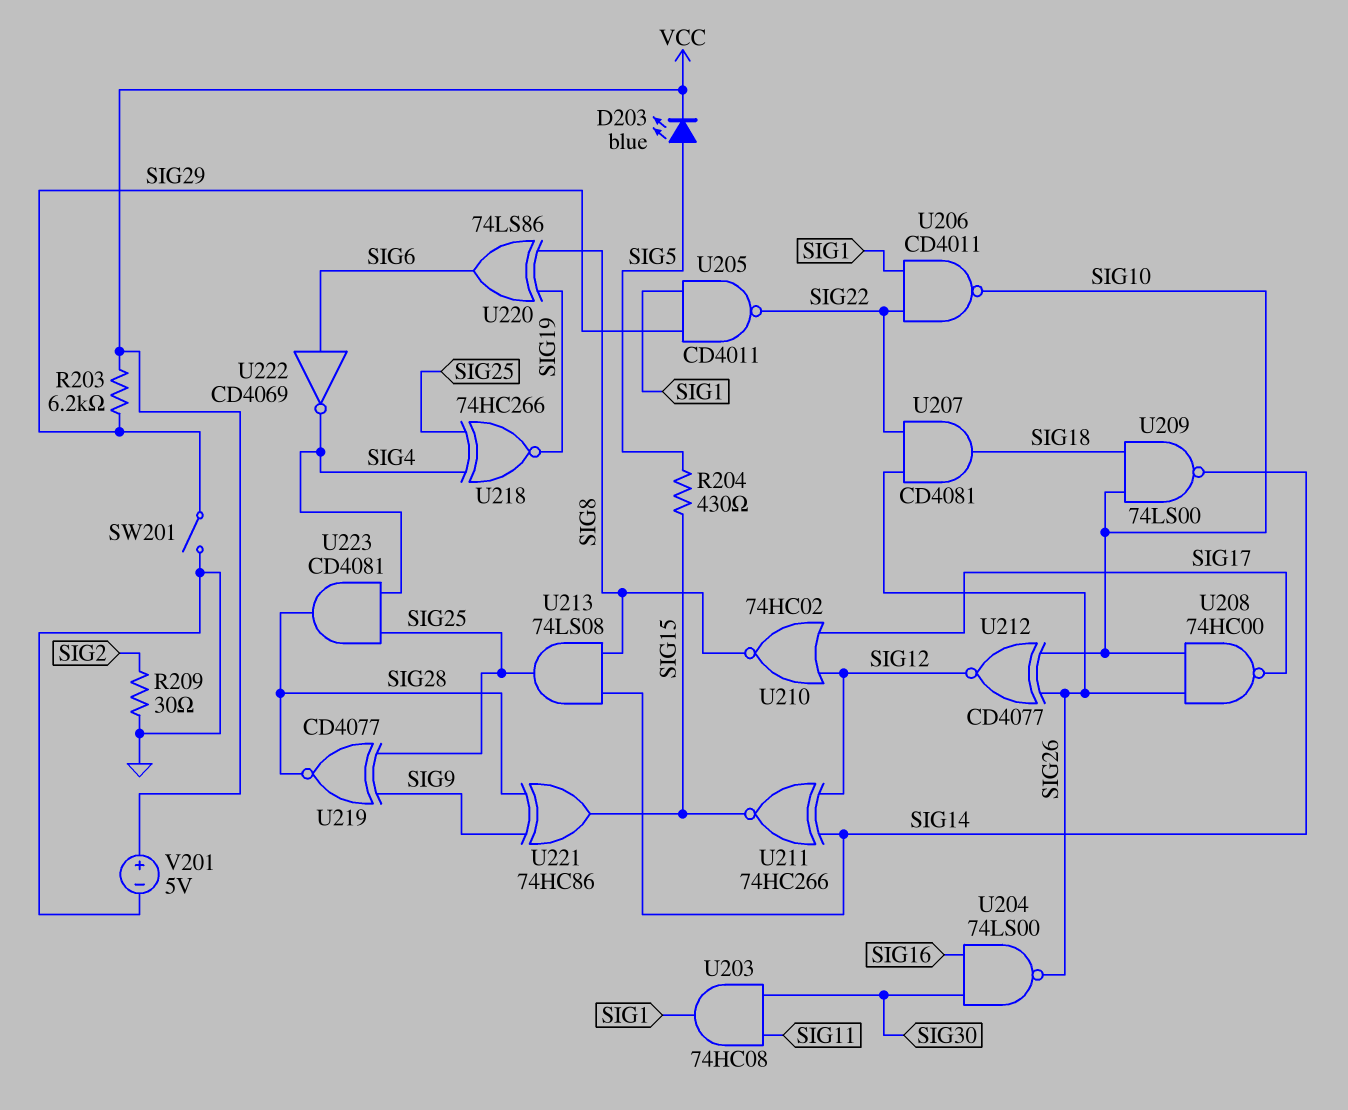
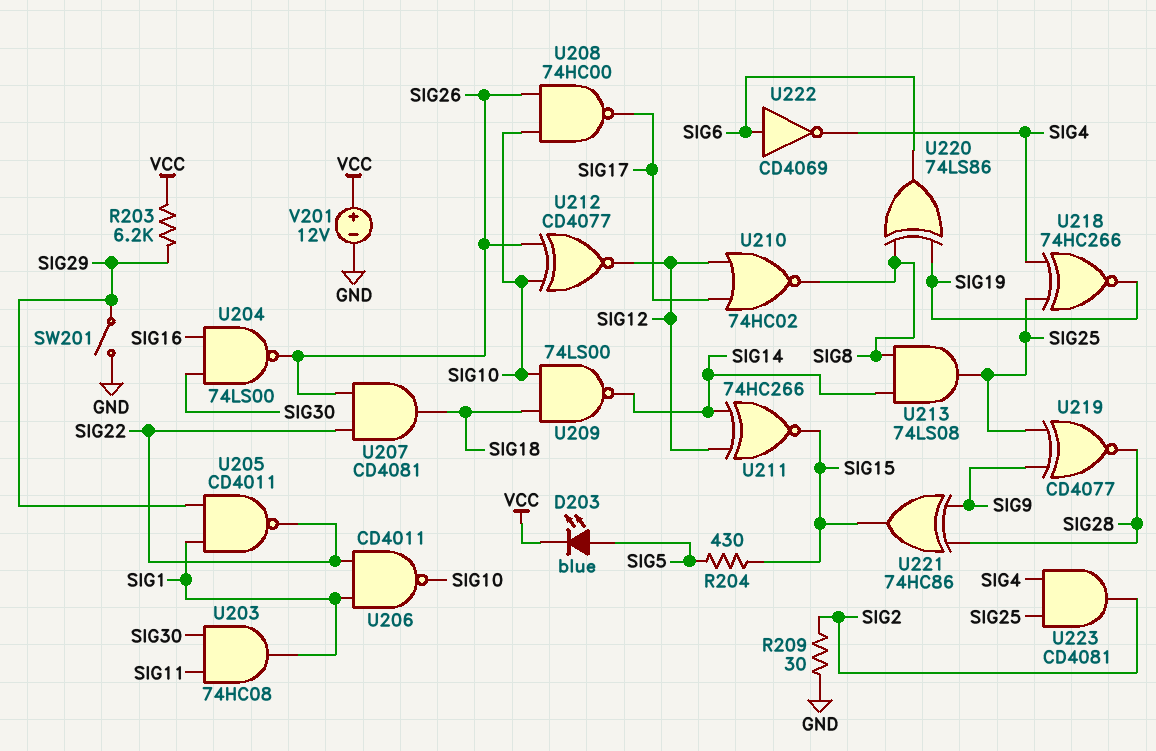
U223: AND CD4081 (in SIG4, in SIG25, out SIG28) -> AND CD4081 (in SIG4, in SIG25, out SIG2)
V201: 5V (plus VCC, minus GND) -> 12V (plus VCC, minus GND)

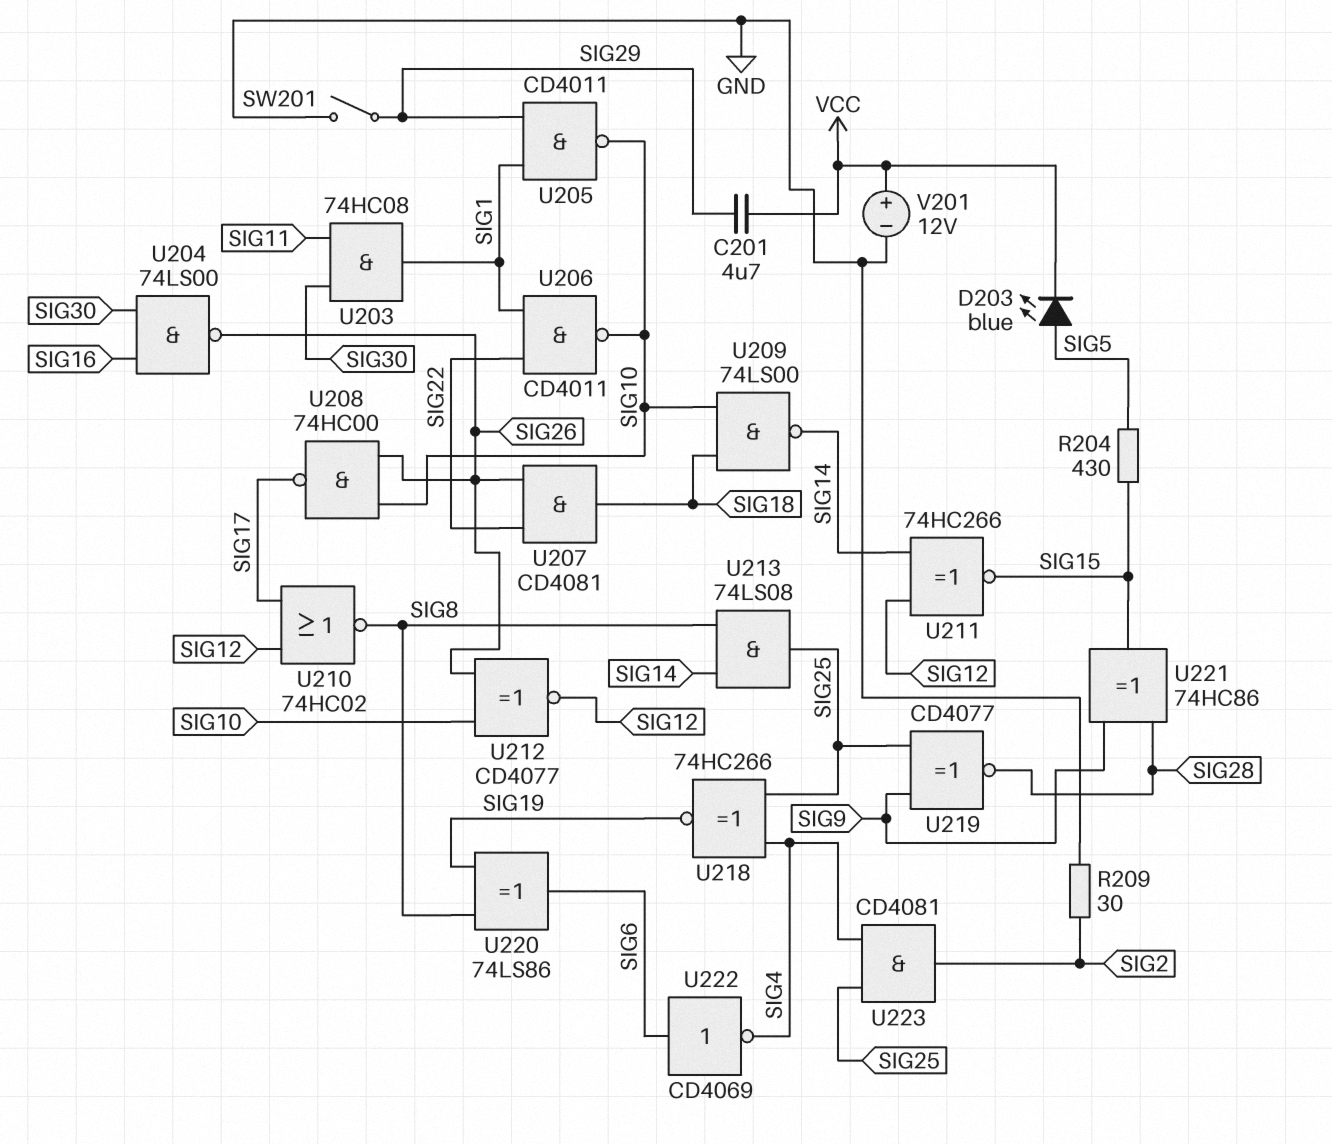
C201: none -> 4.7uF (SIG29, VCC)
R203: 6.2k (SIG29, VCC) -> none
U205: NAND CD4011 (in SIG1, in SIG29, out SIG22) -> NAND CD4011 (in SIG1, in SIG29, out SIG10)

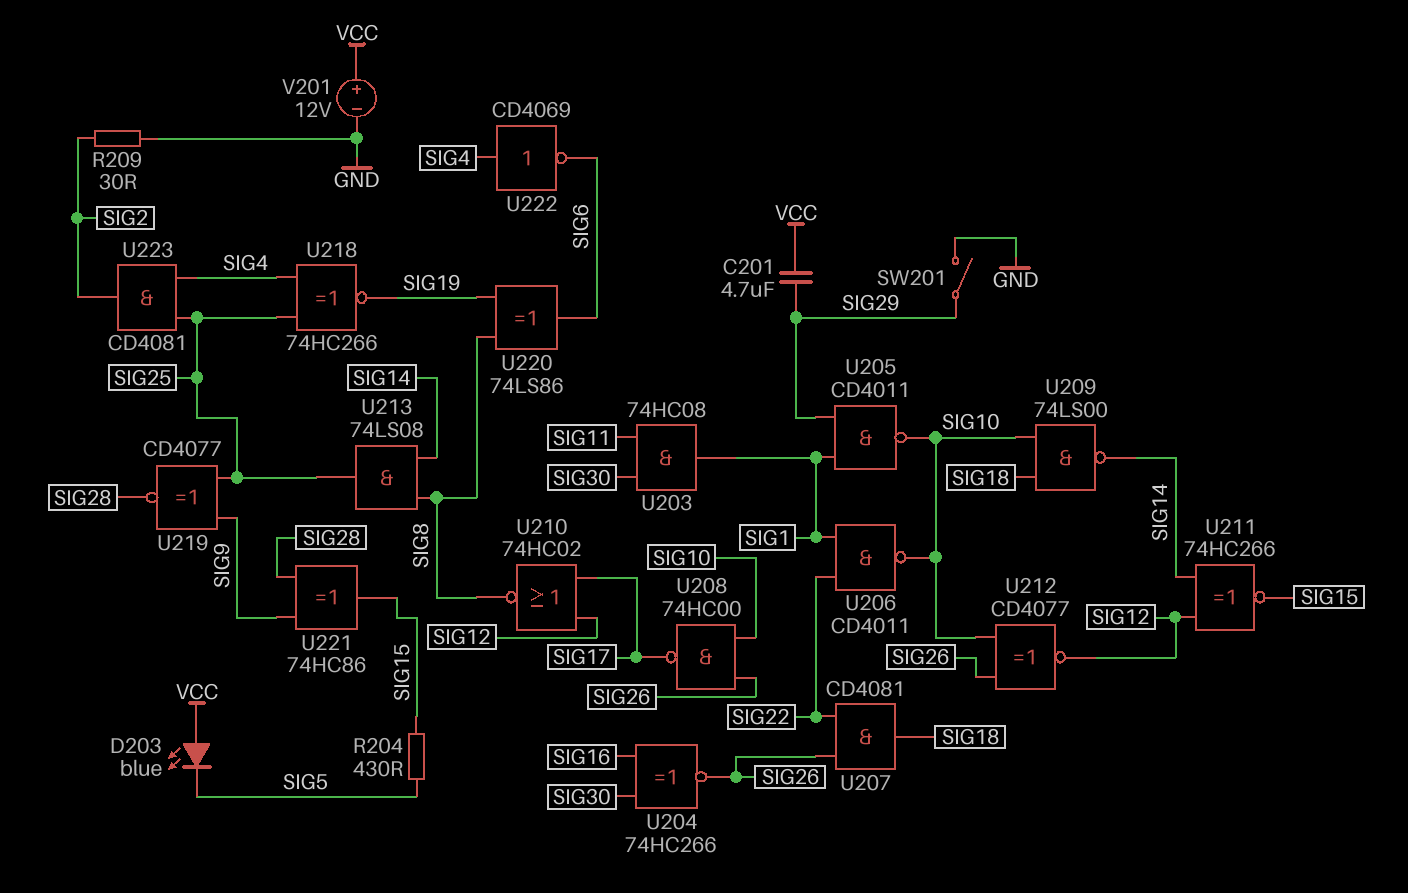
D203: LED blue (A SIG5, K VCC) -> LED blue (A VCC, K SIG5)
U204: NAND 74LS00 (in SIG16, in SIG30, out SIG26) -> XNOR 74HC266 (in SIG16, in SIG30, out SIG26)
U222: NOT CD4069 (in SIG6, out SIG4) -> NOT CD4069 (in SIG4, out SIG6)

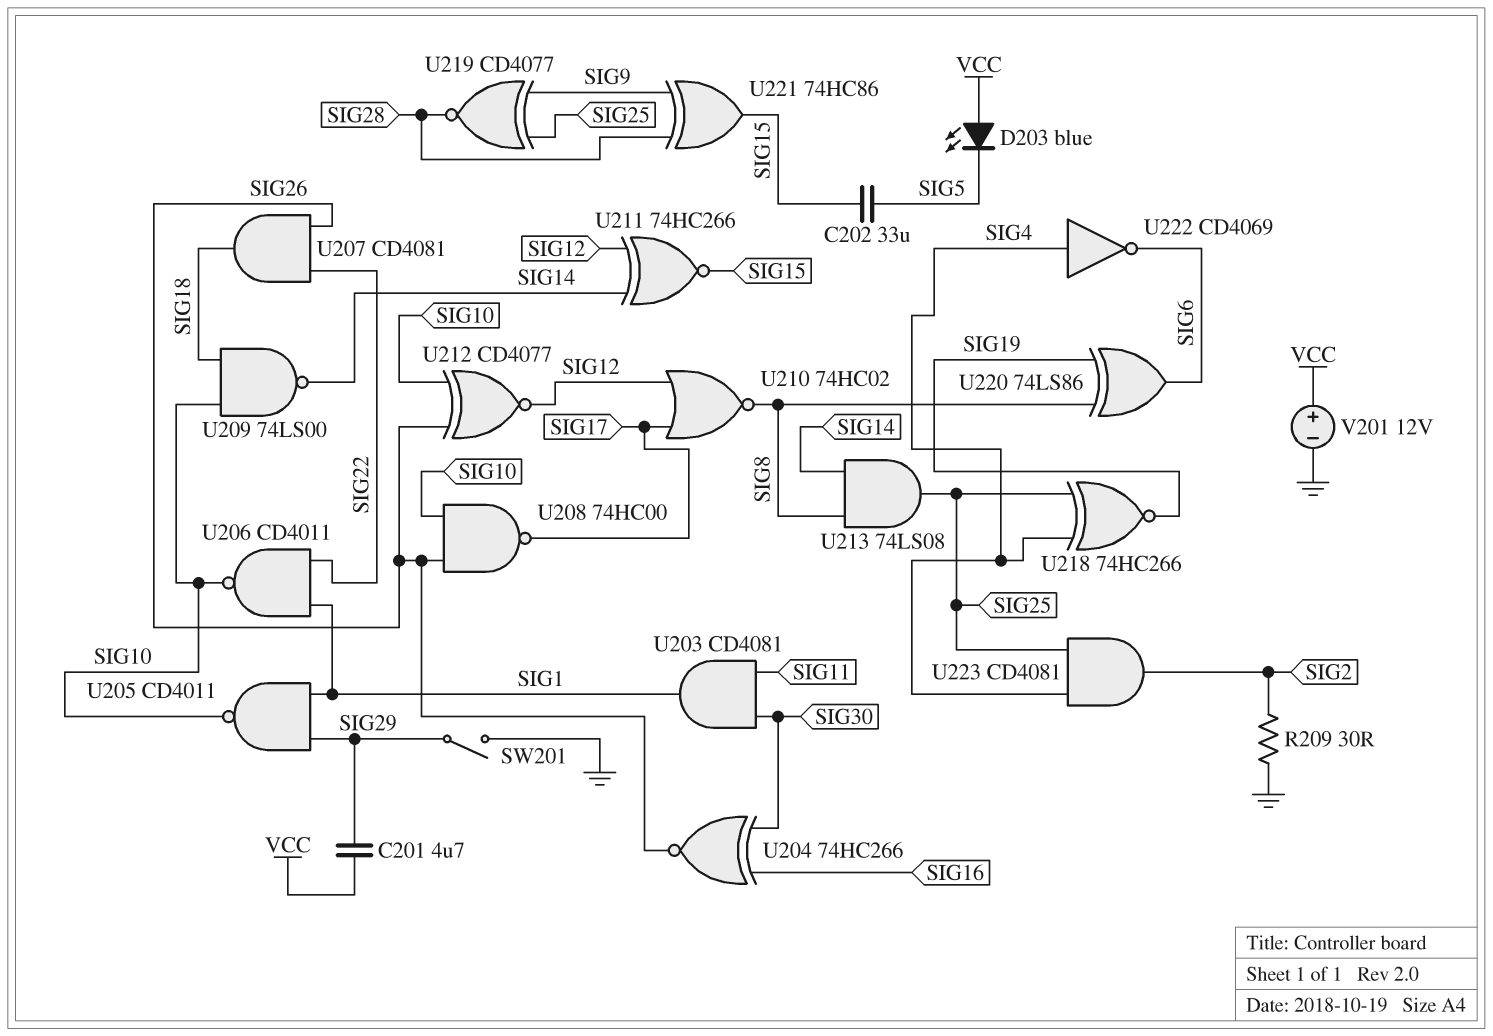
C202: none -> 33uF (SIG5, SIG15)
R204: 430 (SIG5, SIG15) -> none
U203: AND 74HC08 (in SIG11, in SIG30, out SIG1) -> AND CD4081 (in SIG11, in SIG30, out SIG1)

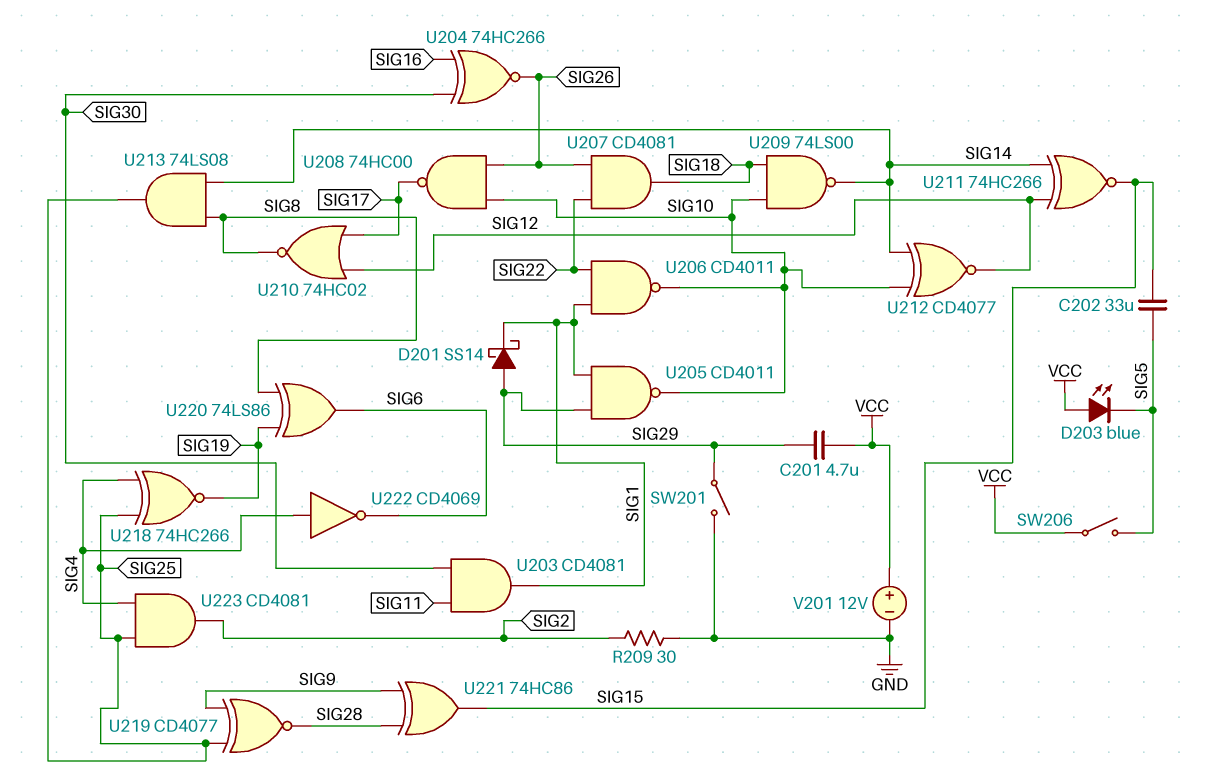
D201: none -> schottky SS14 (A SIG29, K SIG1)
SW206: none -> switch (SIG5, VCC)
U212: XNOR CD4077 (in SIG10, in SIG26, out SIG12) -> XNOR CD4077 (in SIG10, in SIG14, out SIG12)

